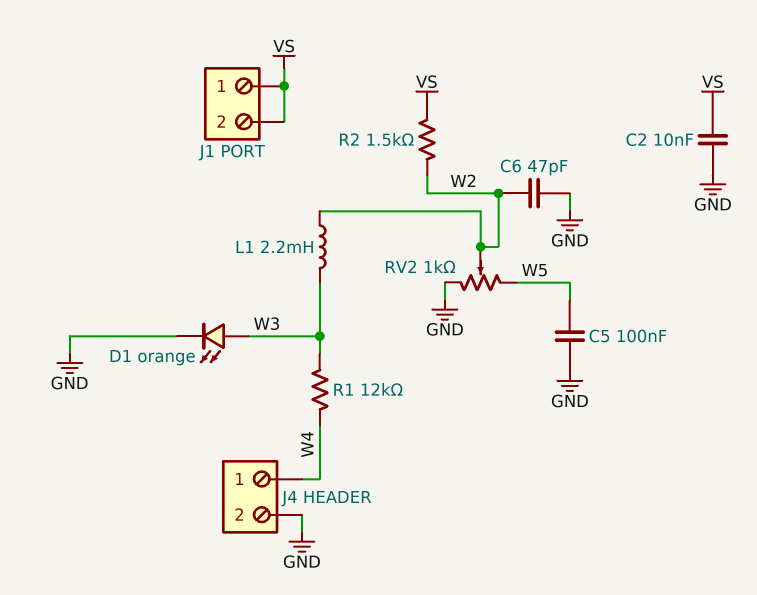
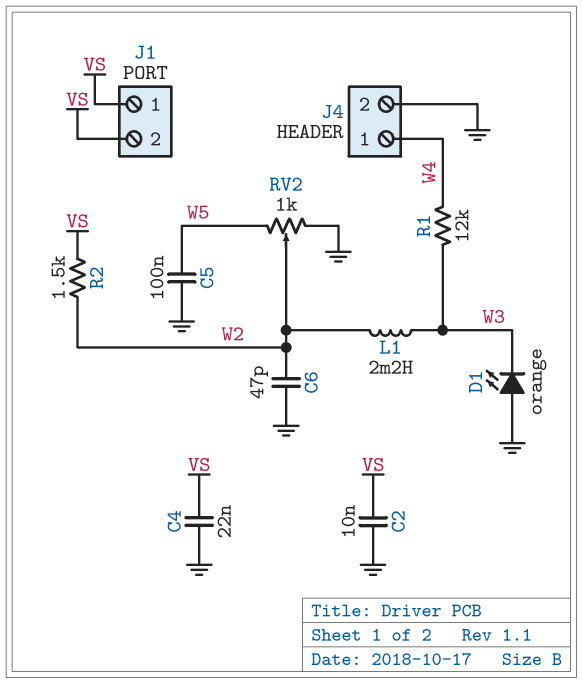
C4: none -> 22nF (GND, VS)
D1: LED orange (A W3, K GND) -> LED orange (A GND, K W3)

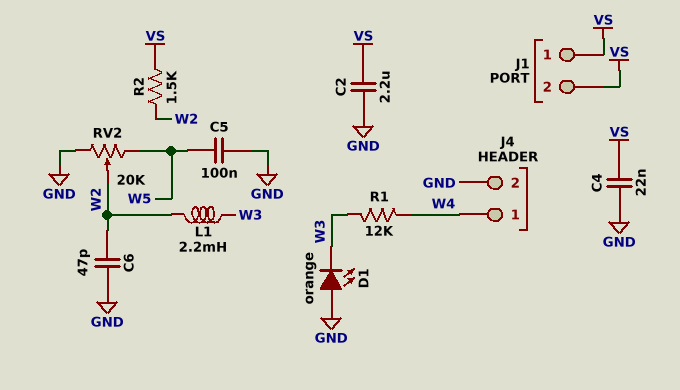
C2: 10nF (GND, VS) -> 2.2uF (GND, VS)
RV2: 1k (GND, W5, wiper W2) -> 20k (GND, W5, wiper W2)

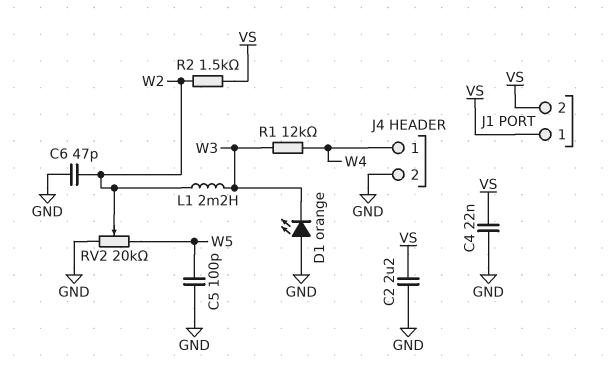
C5: 100nF (GND, W5) -> 100pF (GND, W5)

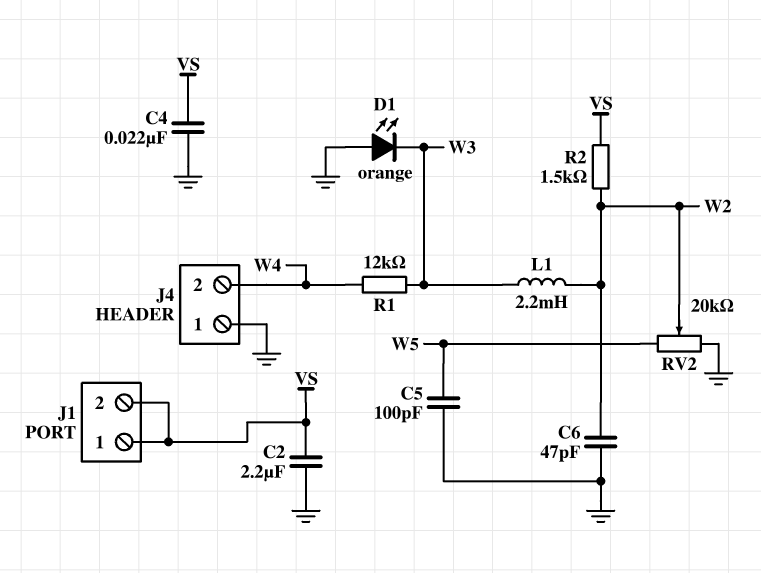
J4 pin 1: W4 -> GND
J4 pin 2: GND -> W4

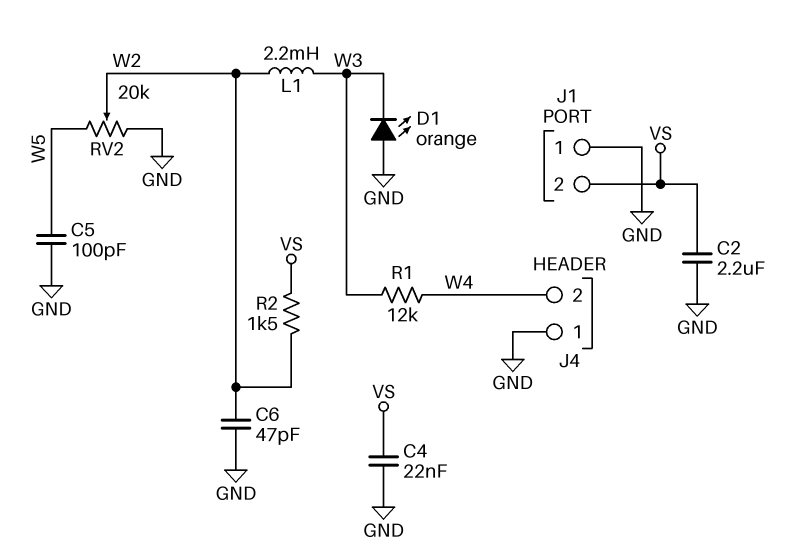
J1 pin 1: VS -> GND

